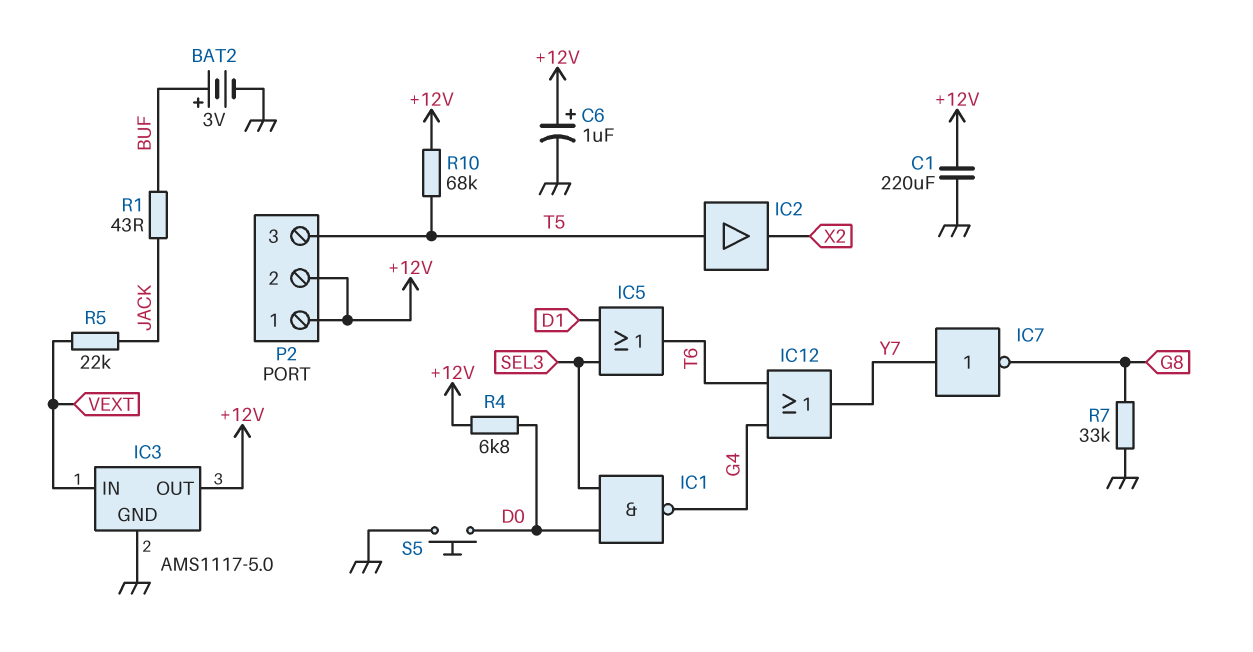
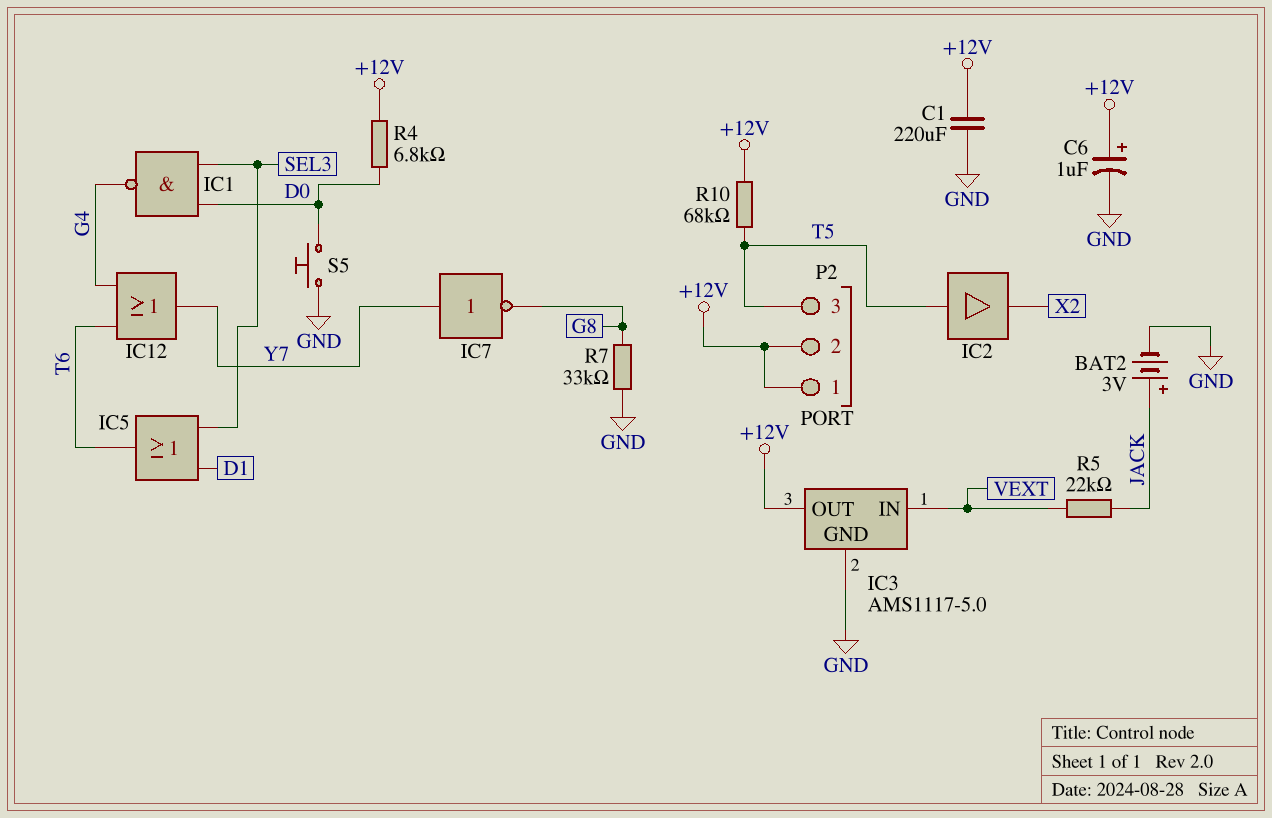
BAT2: 3V (plus BUF, minus GND) -> 3V (plus JACK, minus GND)
R1: 43 (BUF, JACK) -> none

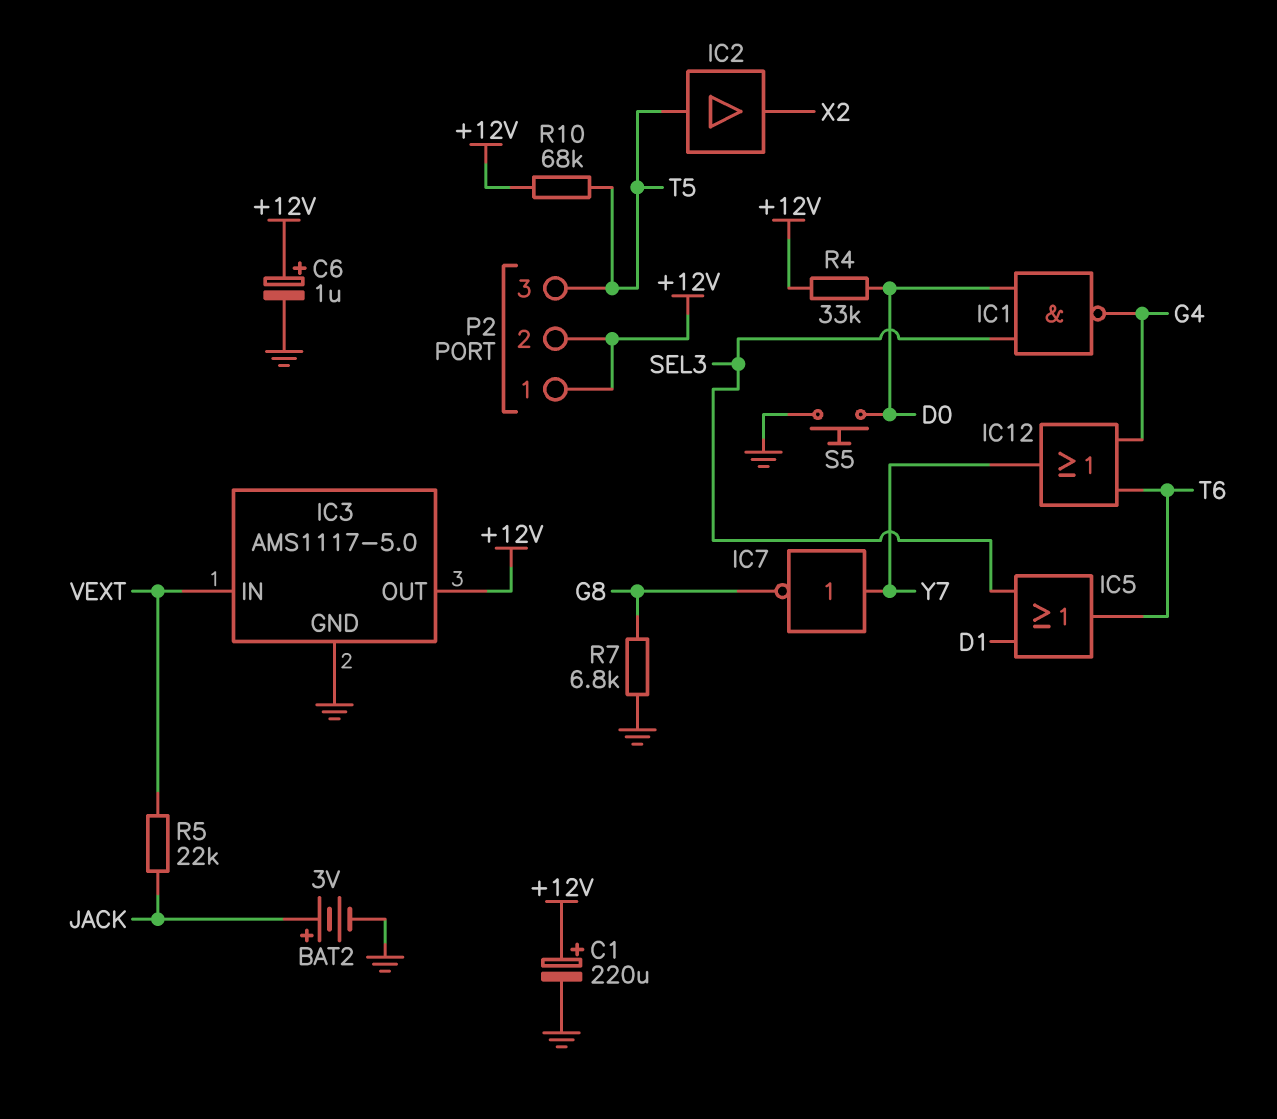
C1: 220uF (+12V, GND) -> 220uF (plus +12V, minus GND)
R4: 6.8k (+12V, D0) -> 33k (+12V, D0)
R7: 33k (G8, GND) -> 6.8k (G8, GND)

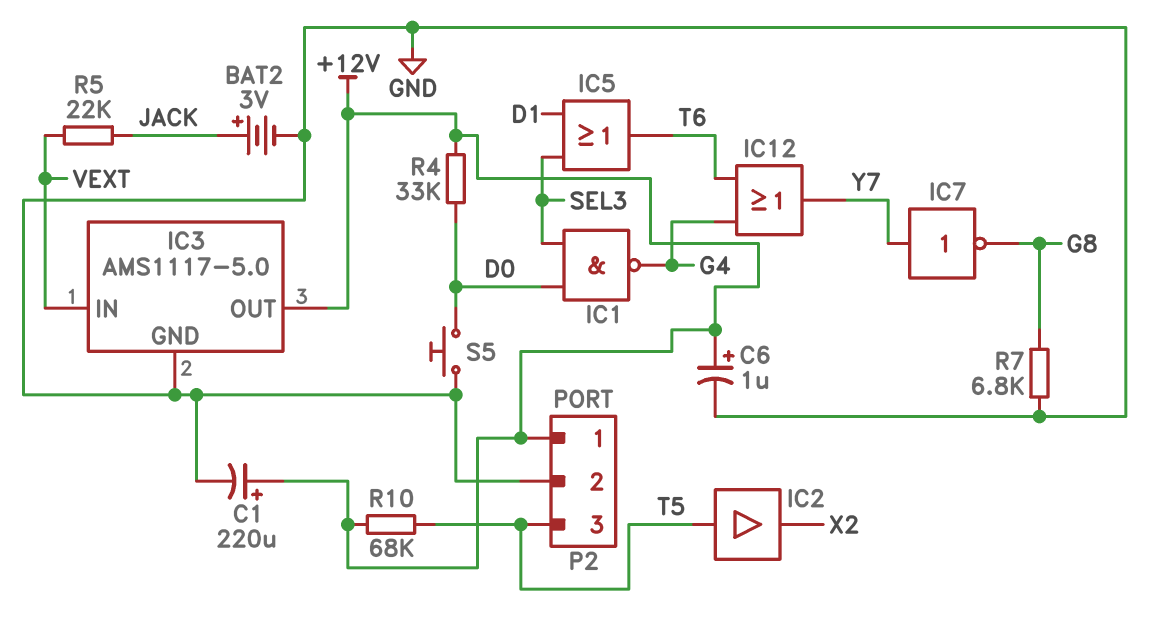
P2 pin 2: +12V -> GND

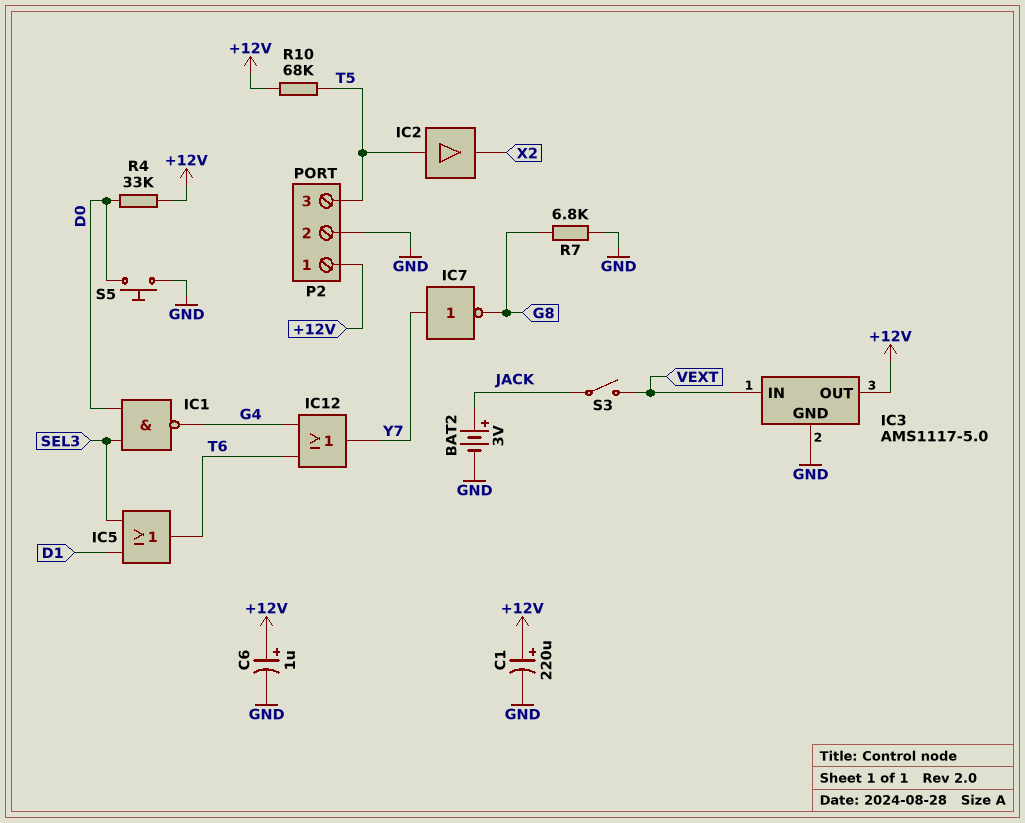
R5: 22k (JACK, VEXT) -> none
S3: none -> switch (JACK, VEXT)

